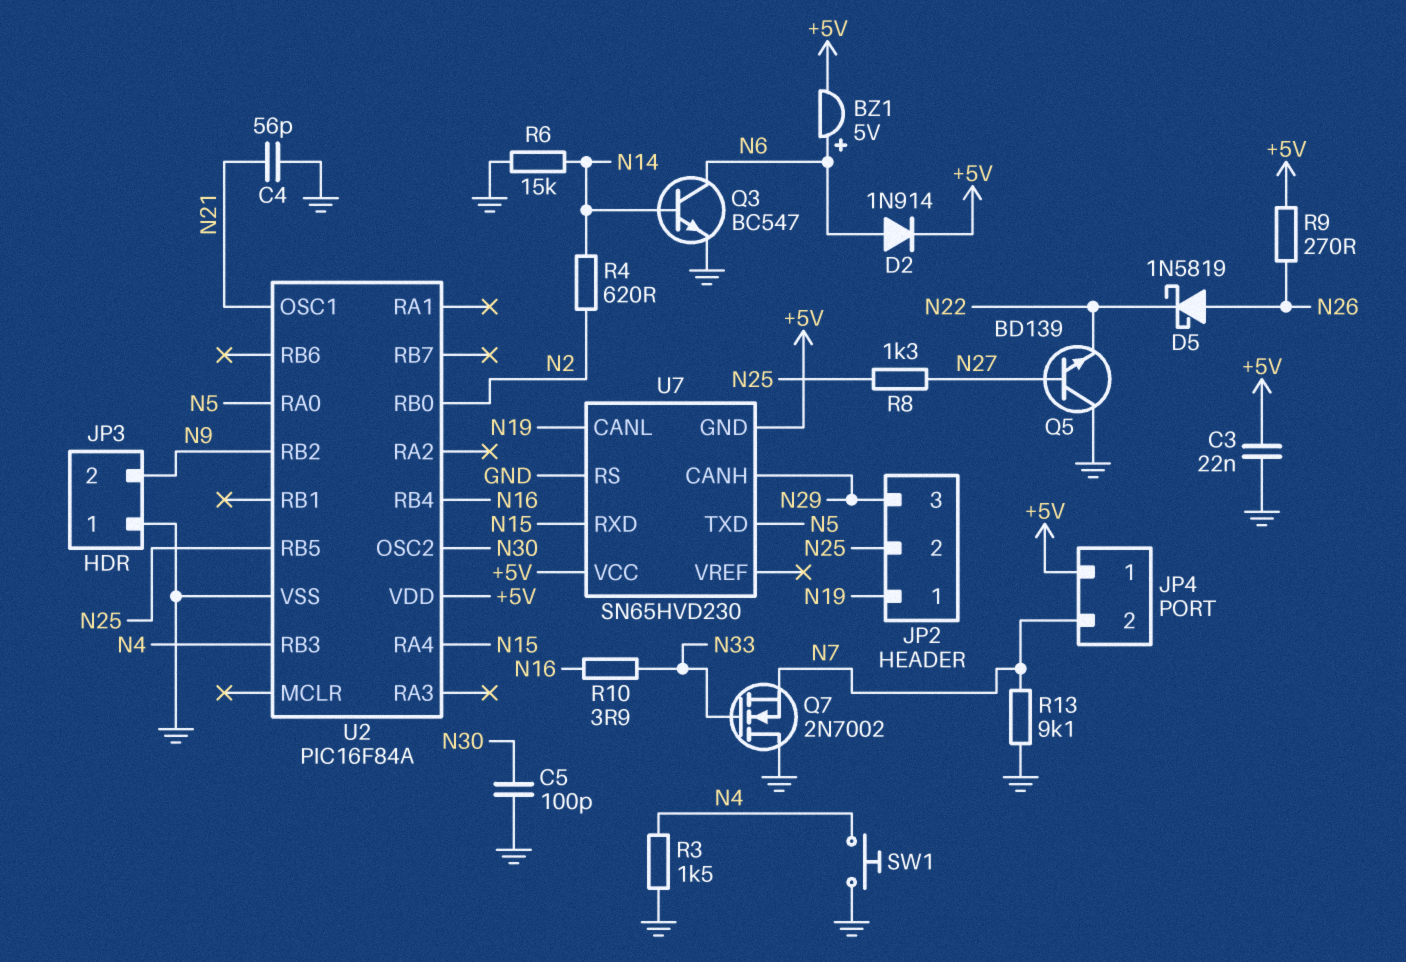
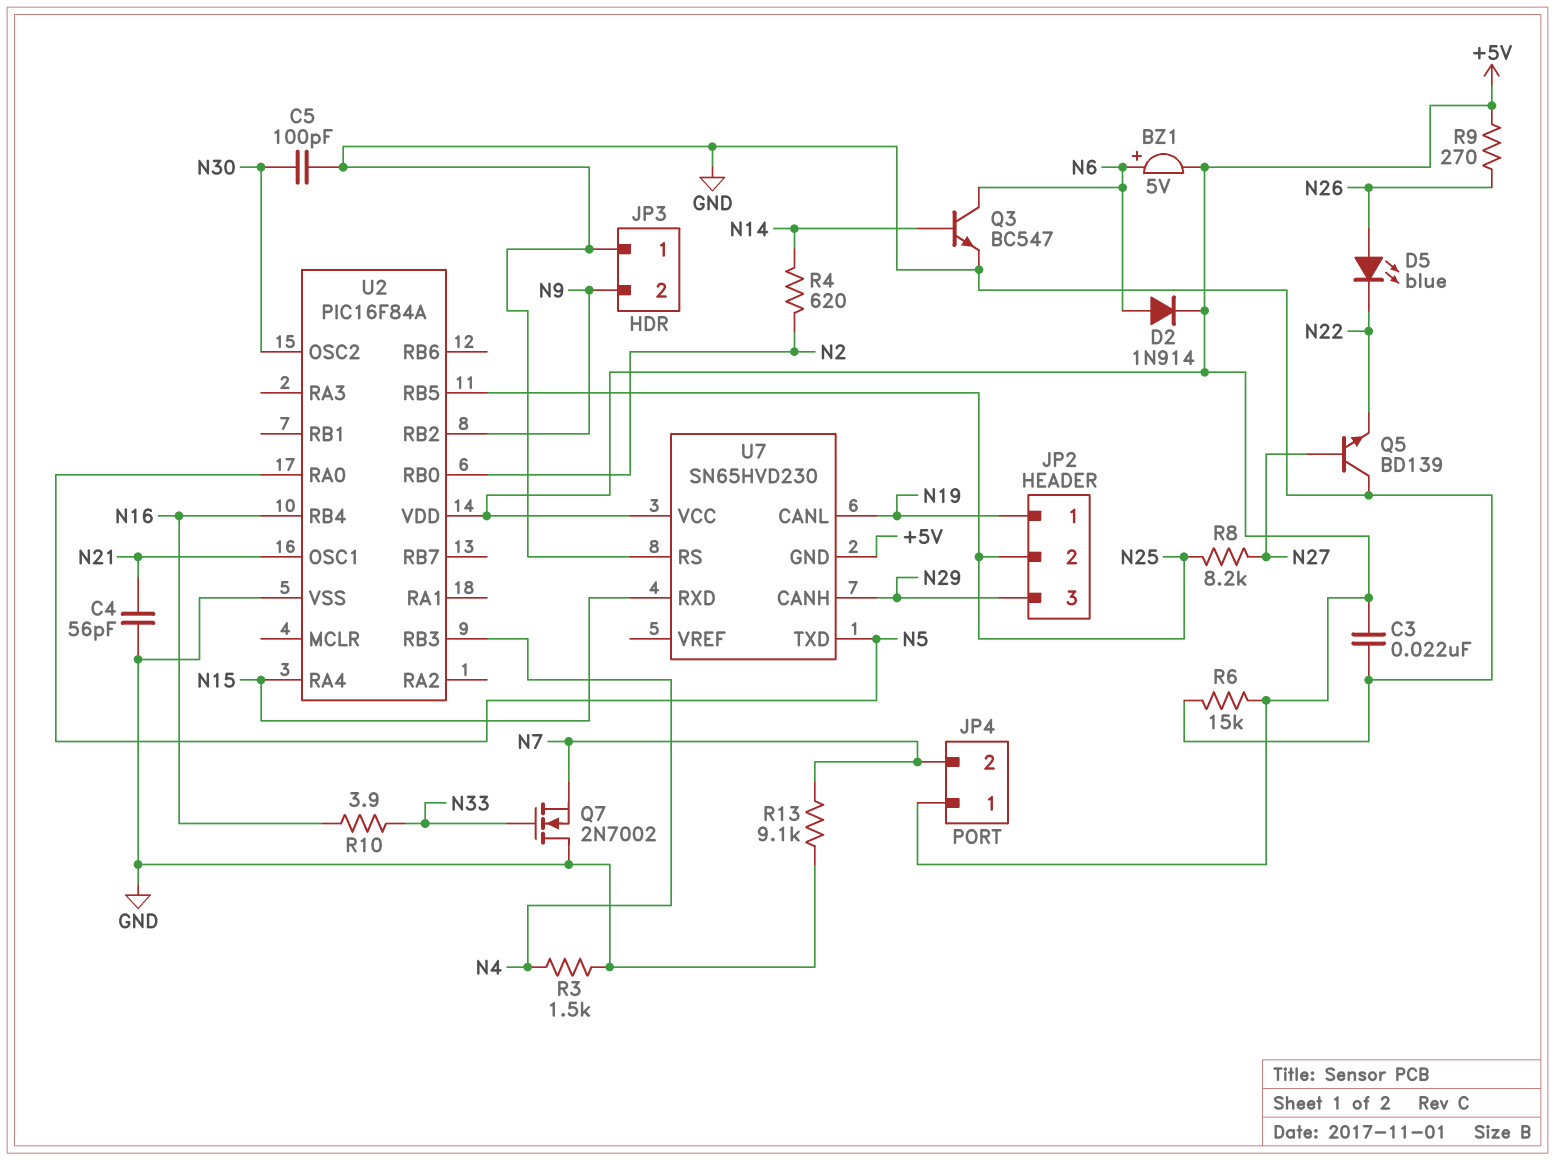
D5: schottky 1N5819 (A N26, K N22) -> LED blue (A N26, K N22)
R6: 15k (GND, N14) -> 15k (+5V, GND)
R8: 1.3k (N25, N27) -> 8.2k (N25, N27)
SW1: button (GND, N4) -> none

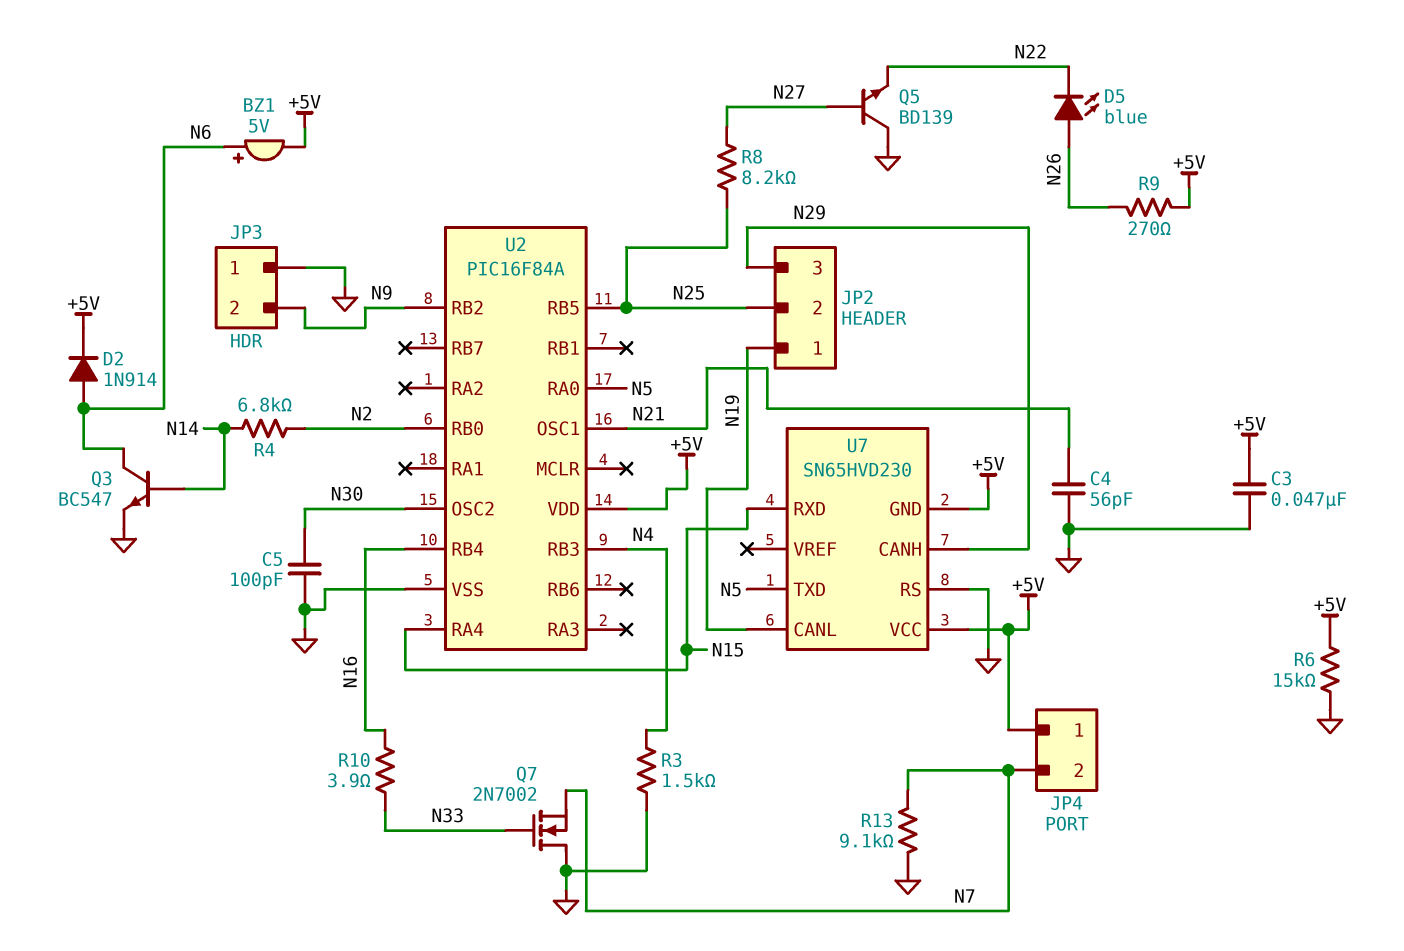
C3: 22nF (+5V, GND) -> 47nF (+5V, GND)
R4: 620 (N2, N14) -> 6.8k (N2, N14)

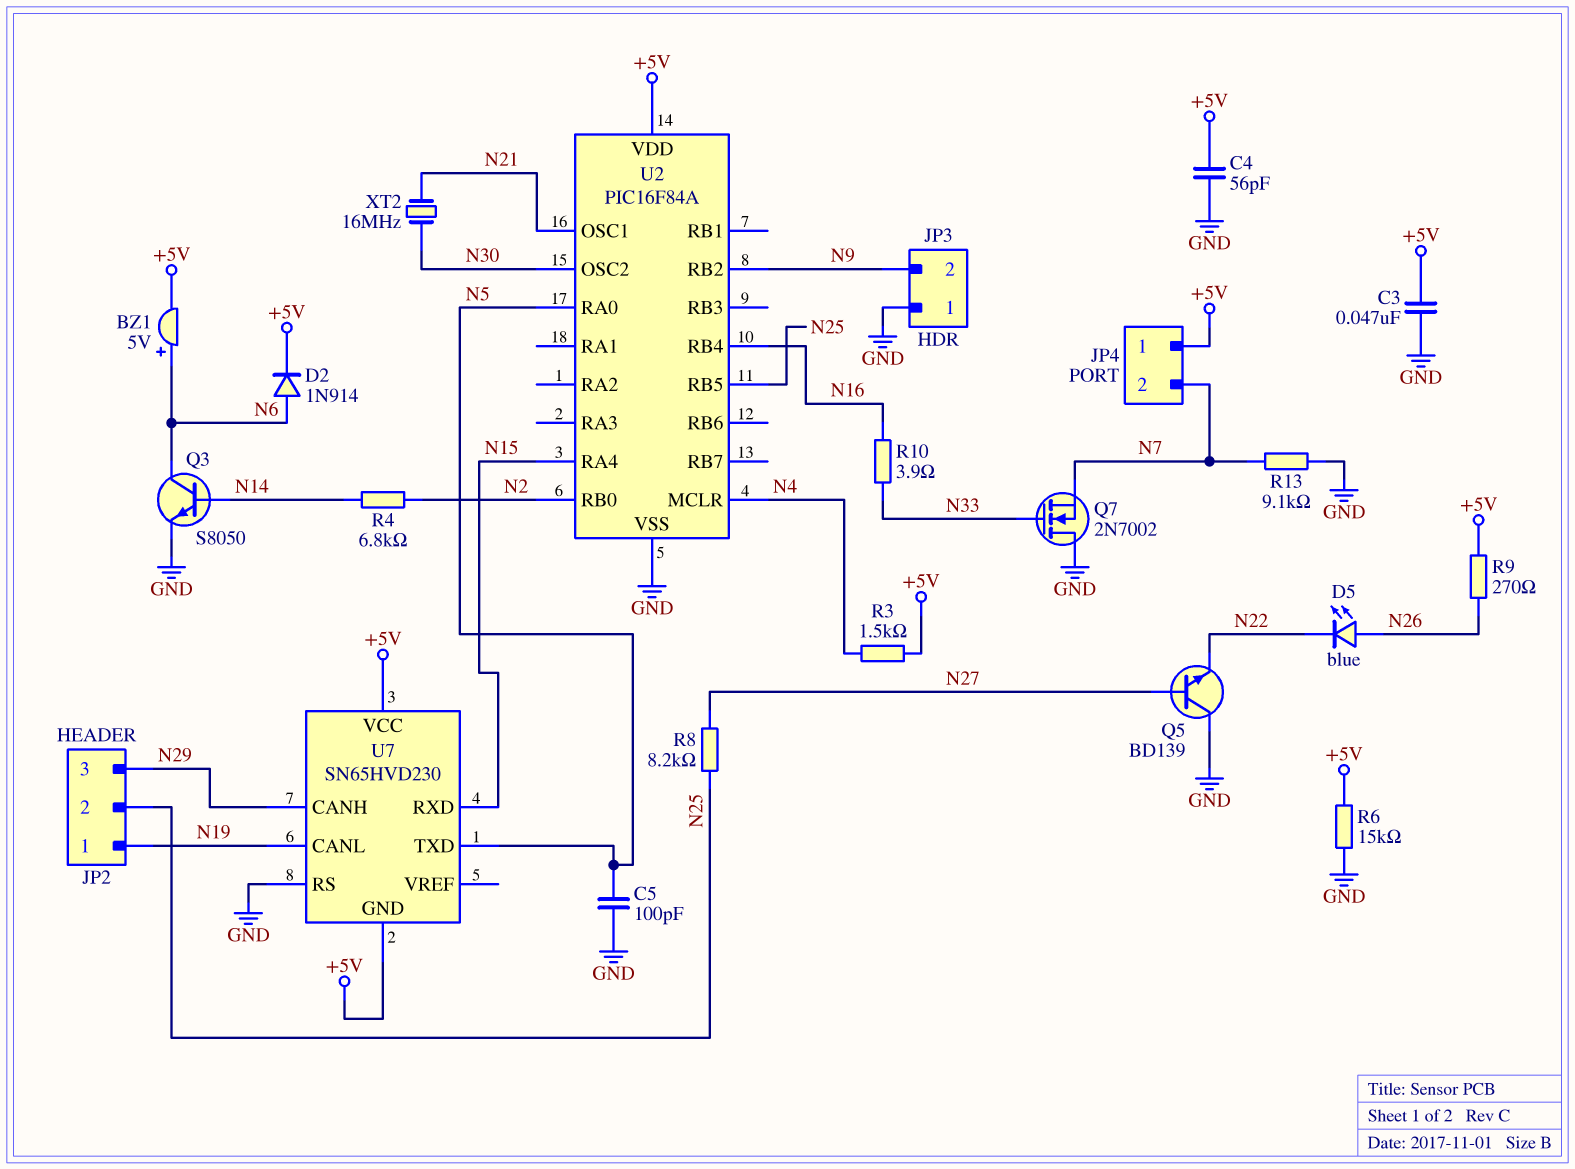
C4: 56pF (GND, N21) -> 56pF (+5V, GND)
C5: 100pF (GND, N30) -> 100pF (GND, N5)
Q3: NPN BC547 (B N14, C N6, E GND) -> NPN S8050 (B N14, C N6, E GND)
R3: 1.5k (GND, N4) -> 1.5k (+5V, N4)
U2 pin MCLR: none -> N4
U2 pin RB3: N4 -> none
XT2: none -> 16MHz (N21, N30)

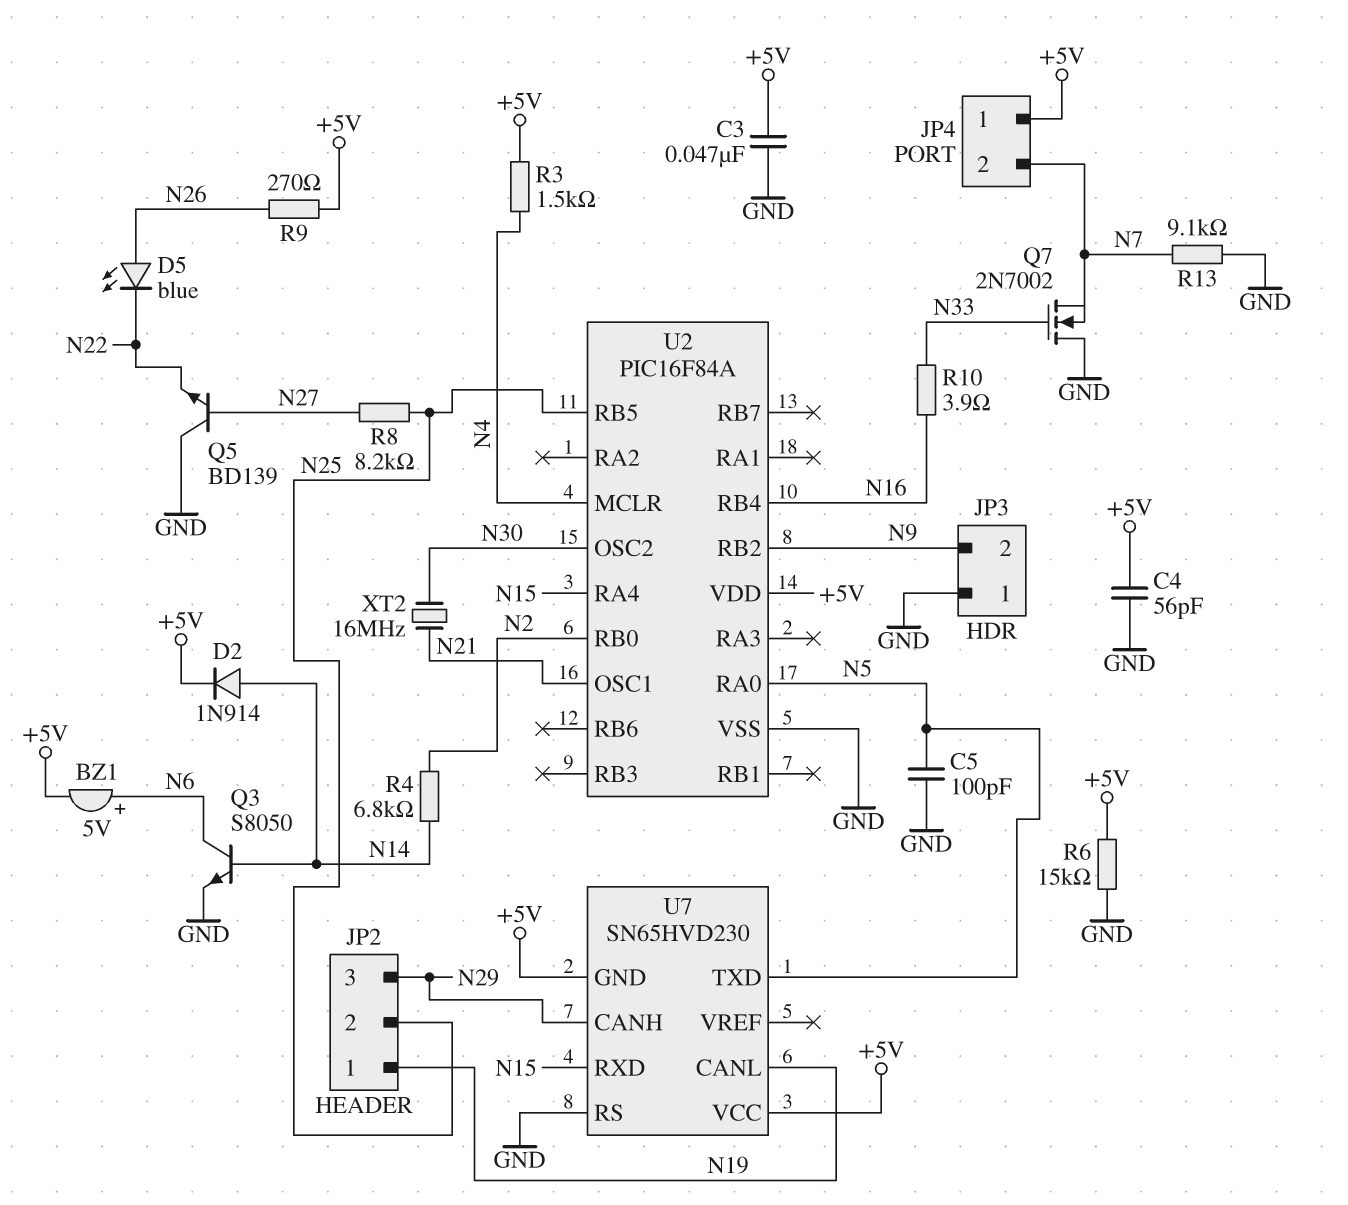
D2: diode 1N914 (A N6, K +5V) -> diode 1N914 (A N14, K +5V)

